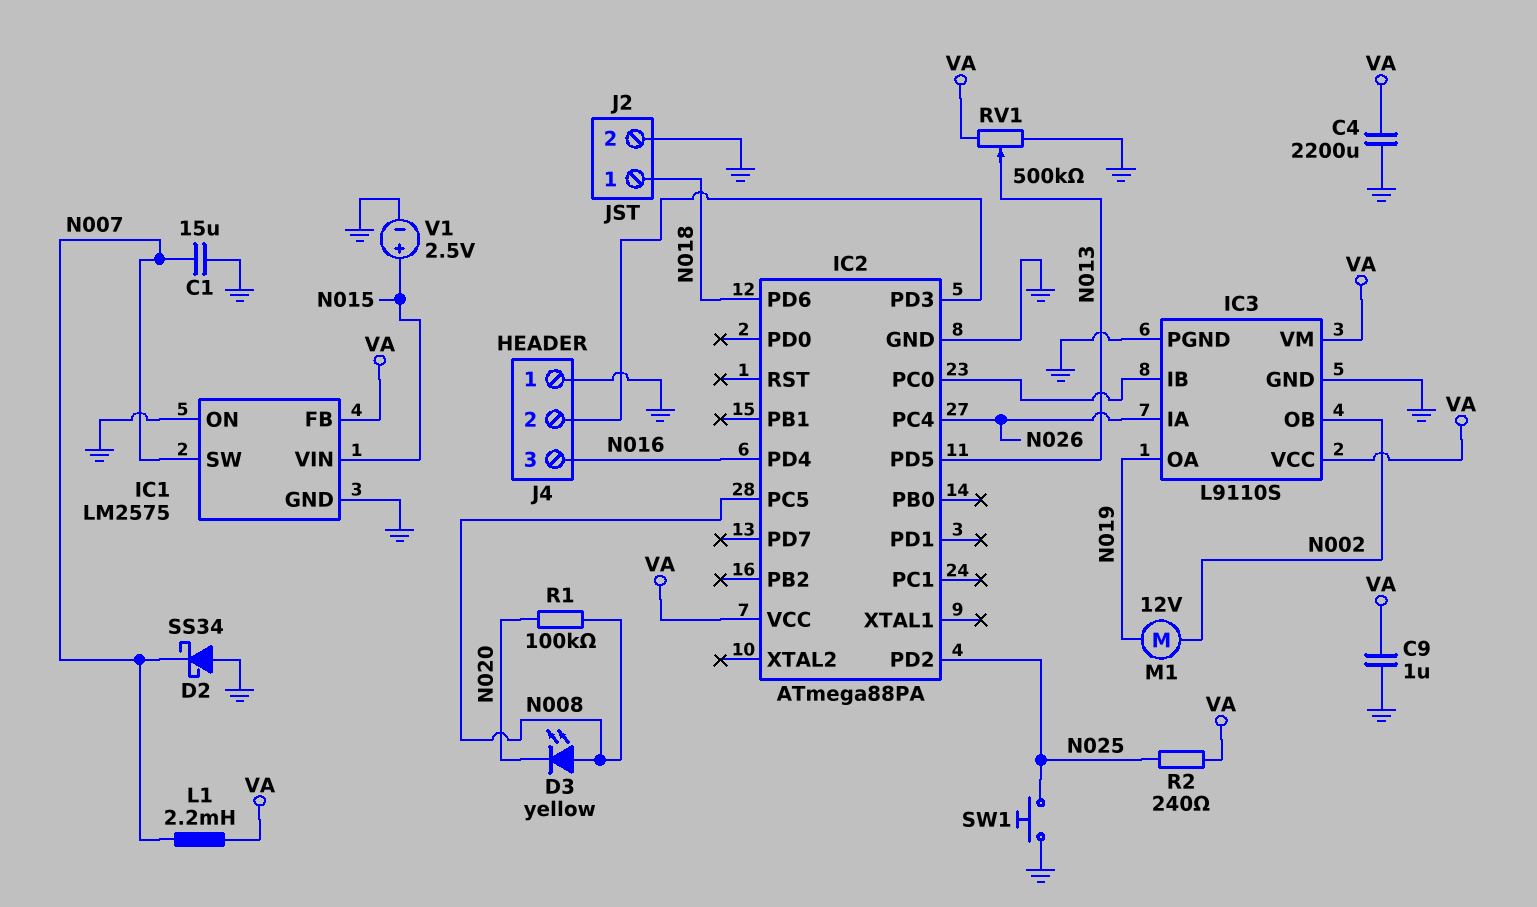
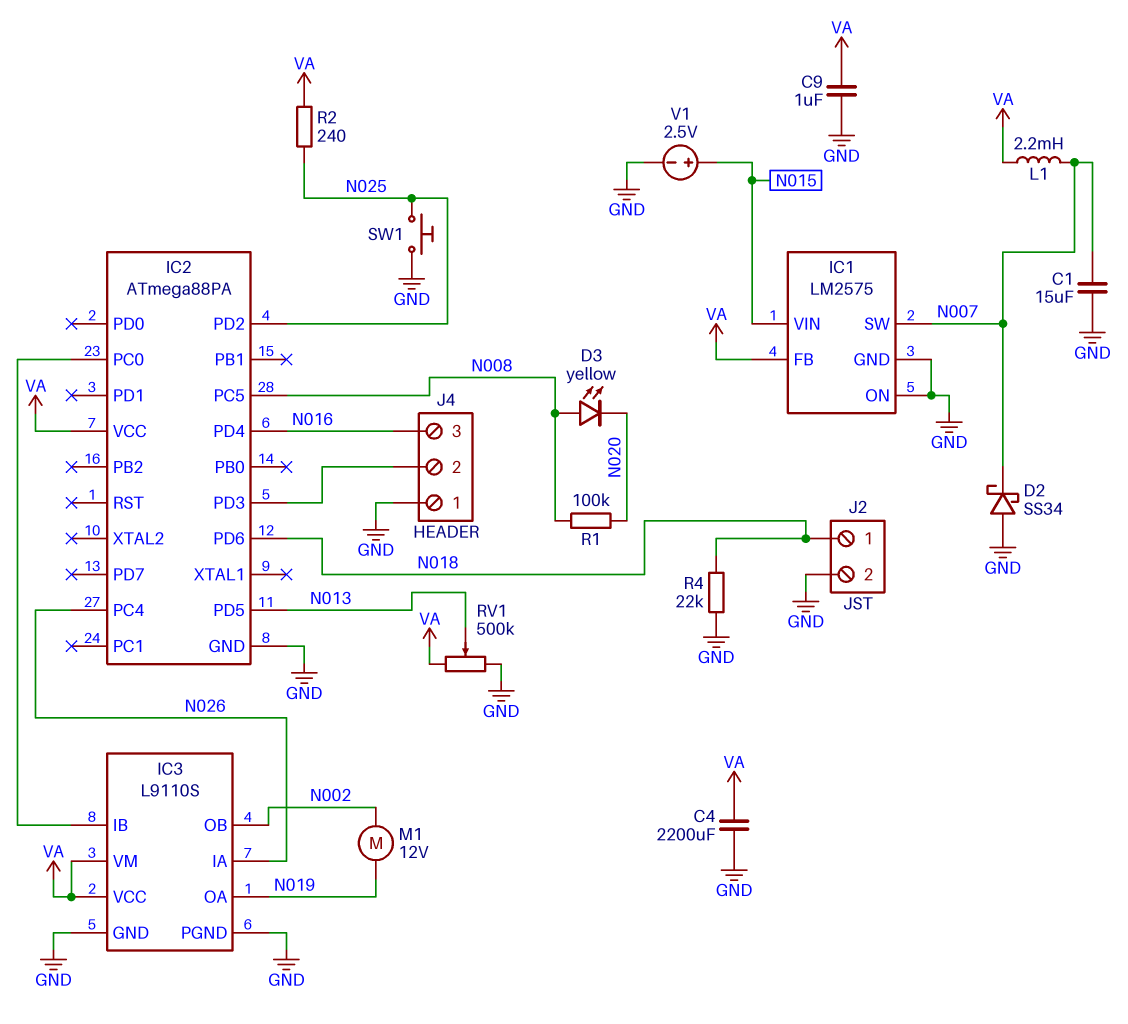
R4: none -> 22k (GND, N018)

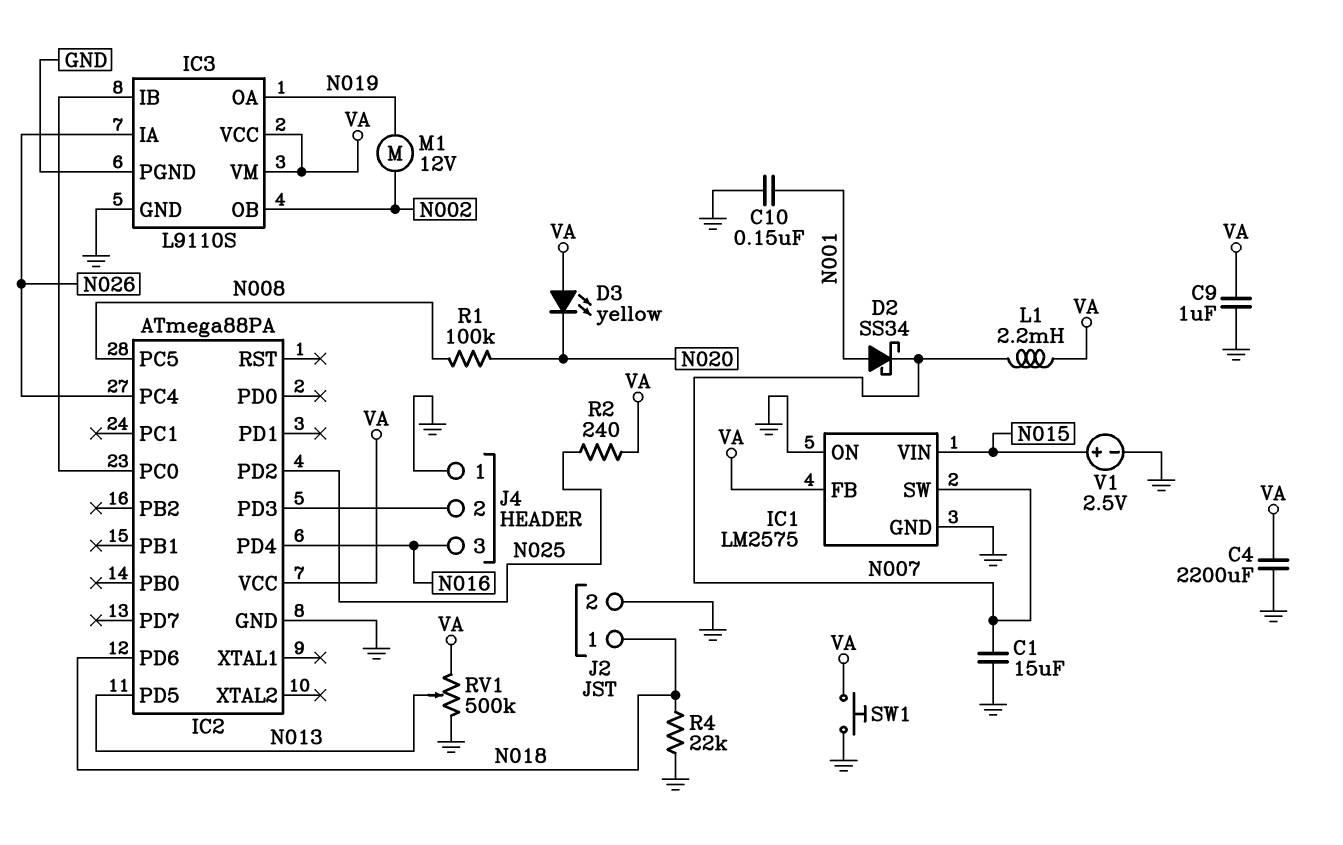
C10: none -> 150nF (GND, N001)
D2: schottky SS34 (A GND, K N007) -> schottky SS34 (A N001, K N007)
D3: LED yellow (A N008, K N020) -> LED yellow (A VA, K N020)
SW1: button (GND, N025) -> button (GND, VA)

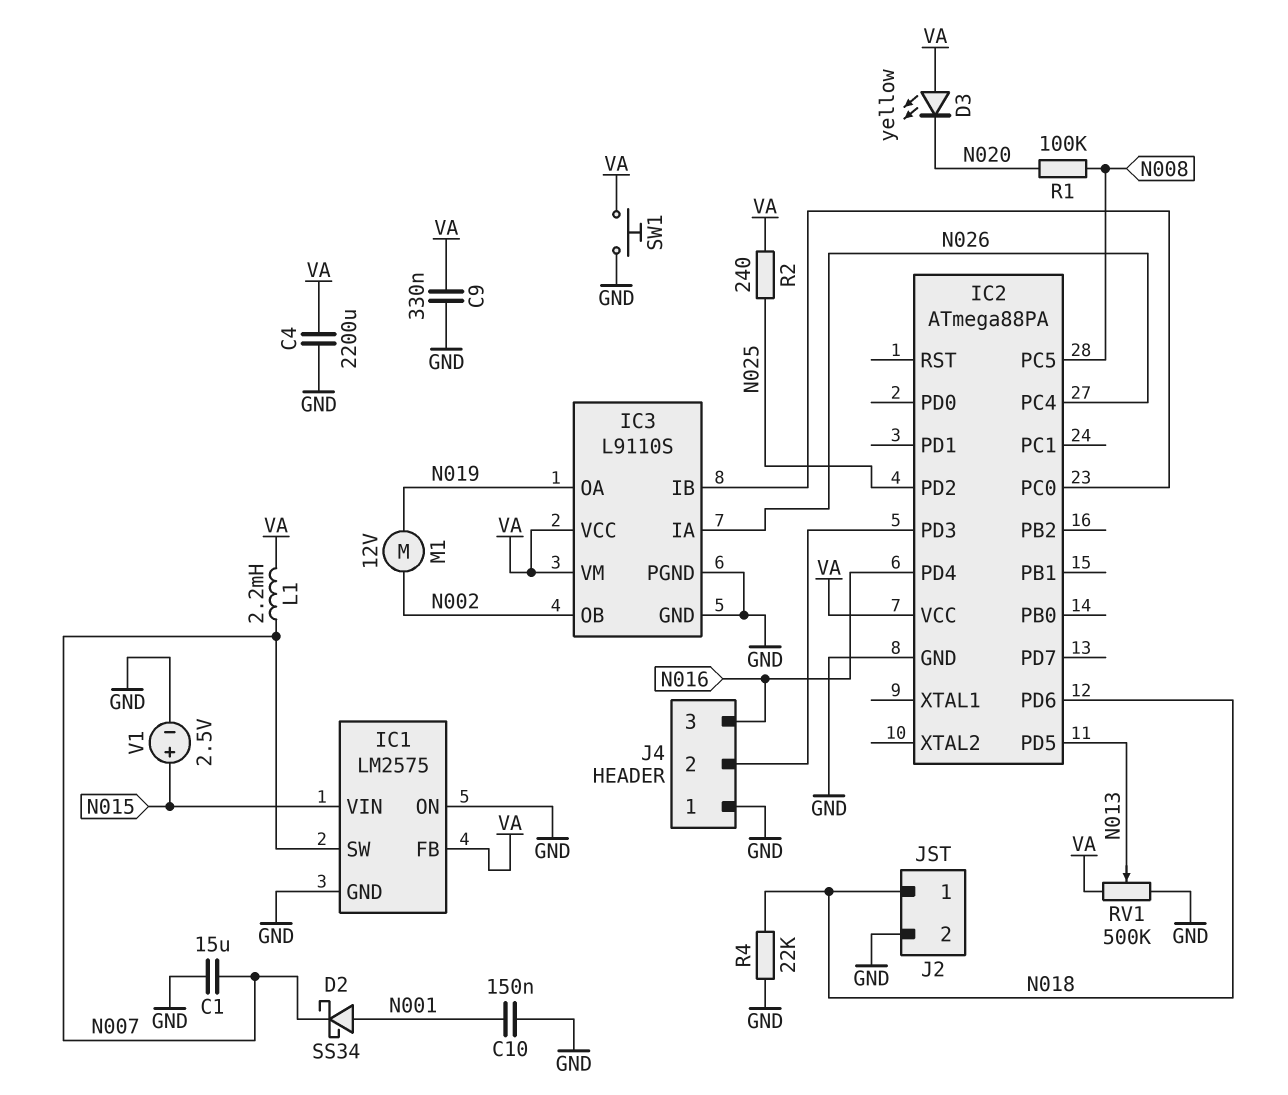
C9: 1uF (GND, VA) -> 330nF (GND, VA)

